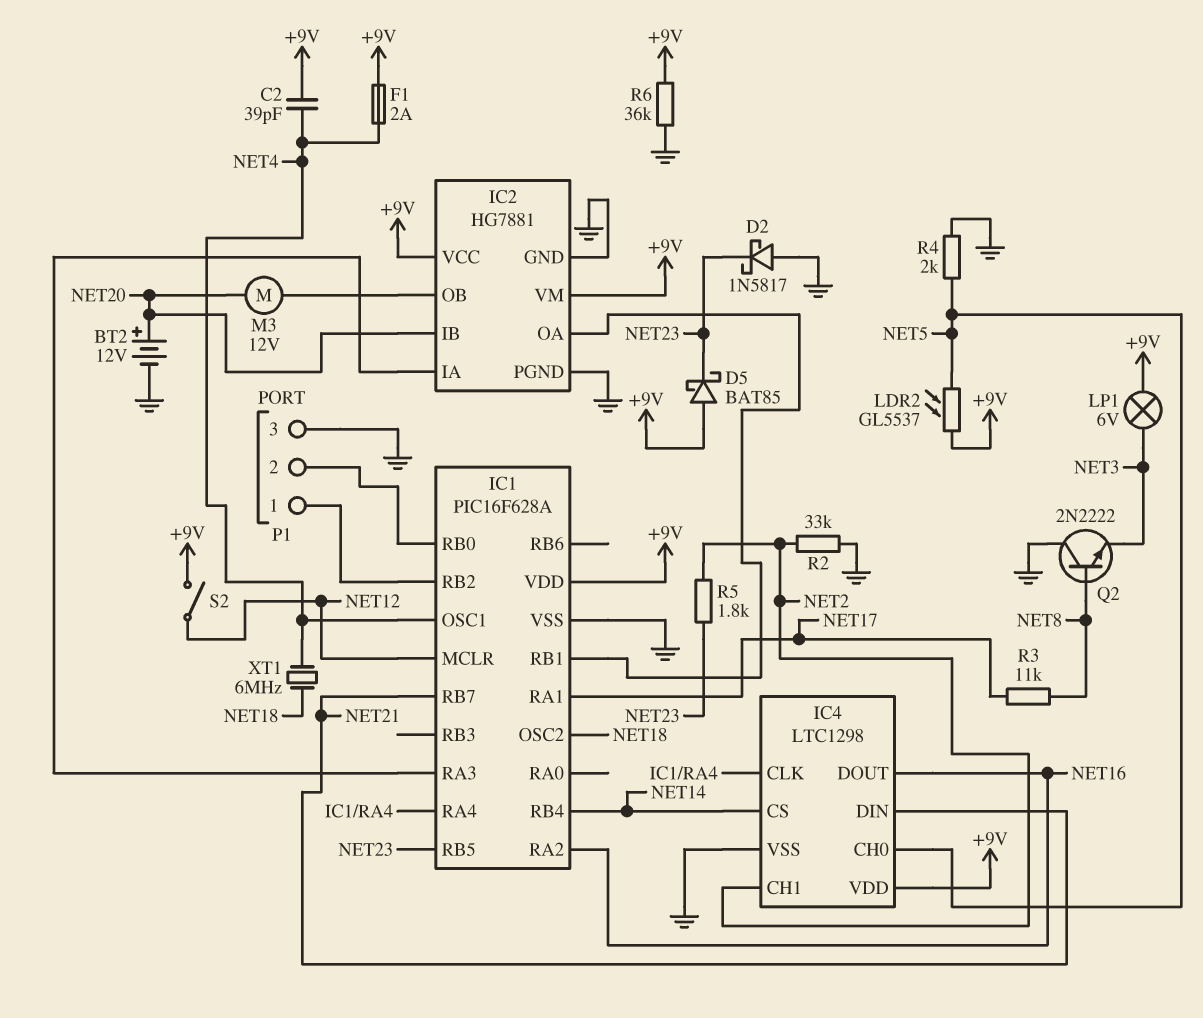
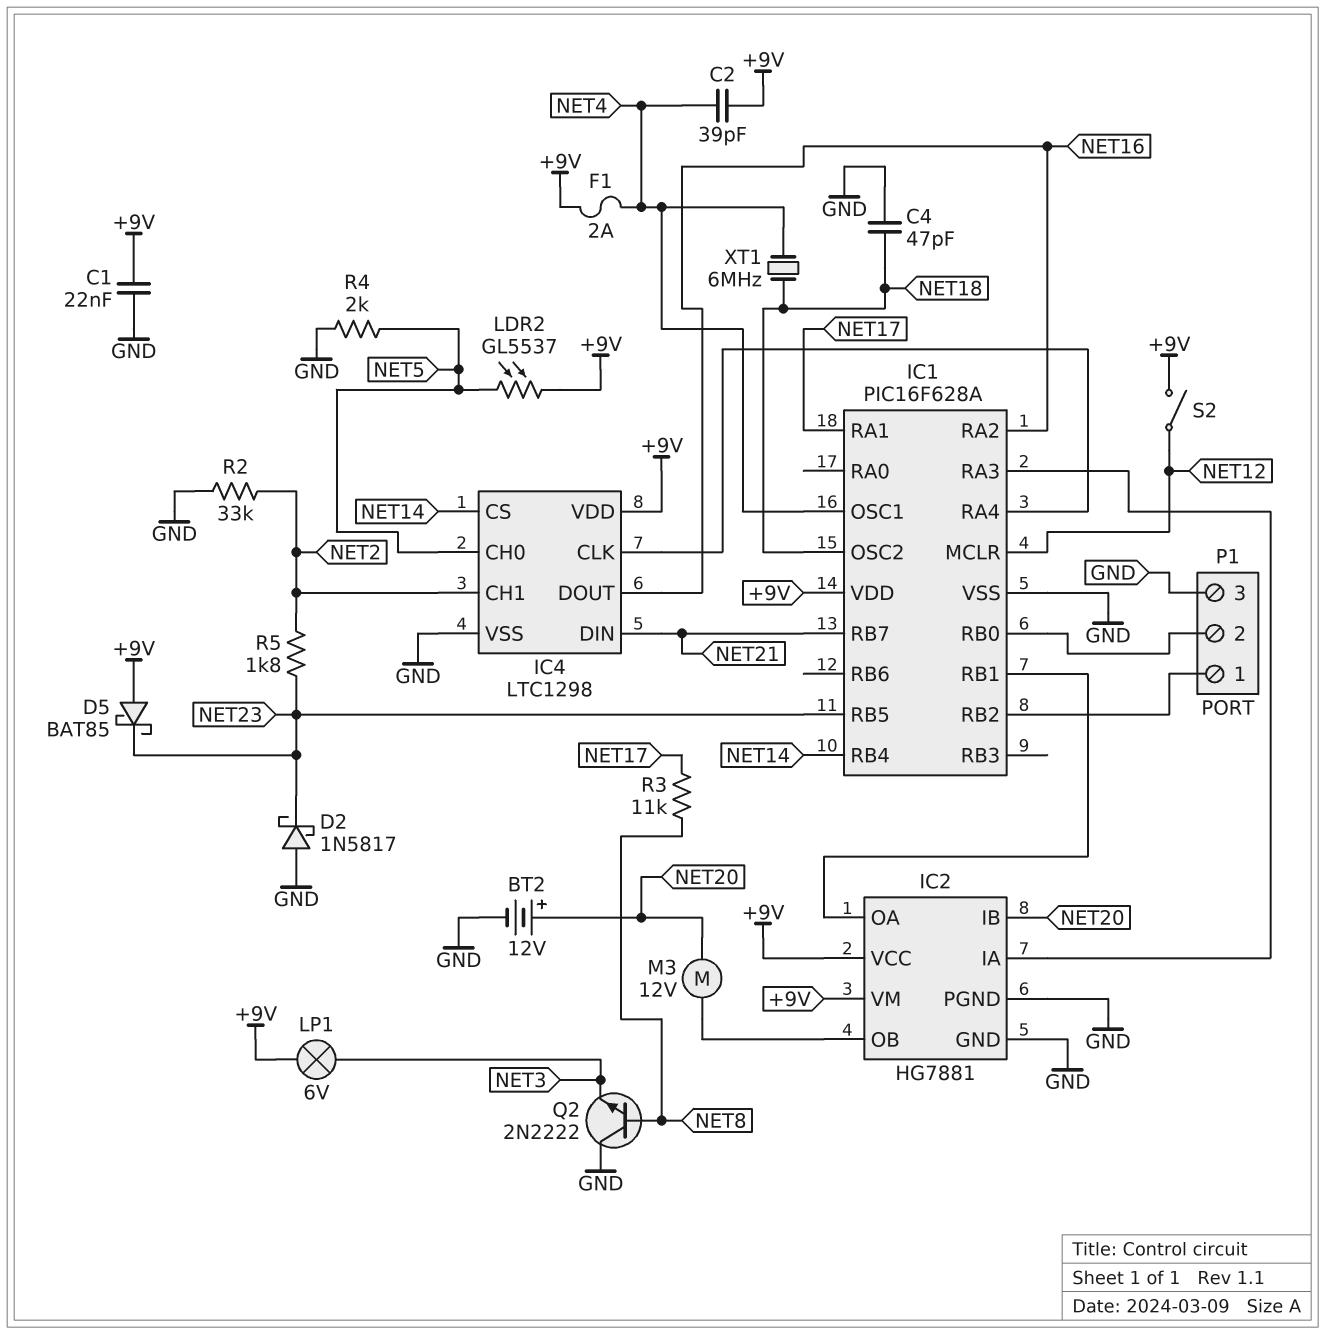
C1: none -> 22nF (+9V, GND)
C4: none -> 47pF (GND, NET18)
R6: 36k (+9V, GND) -> none

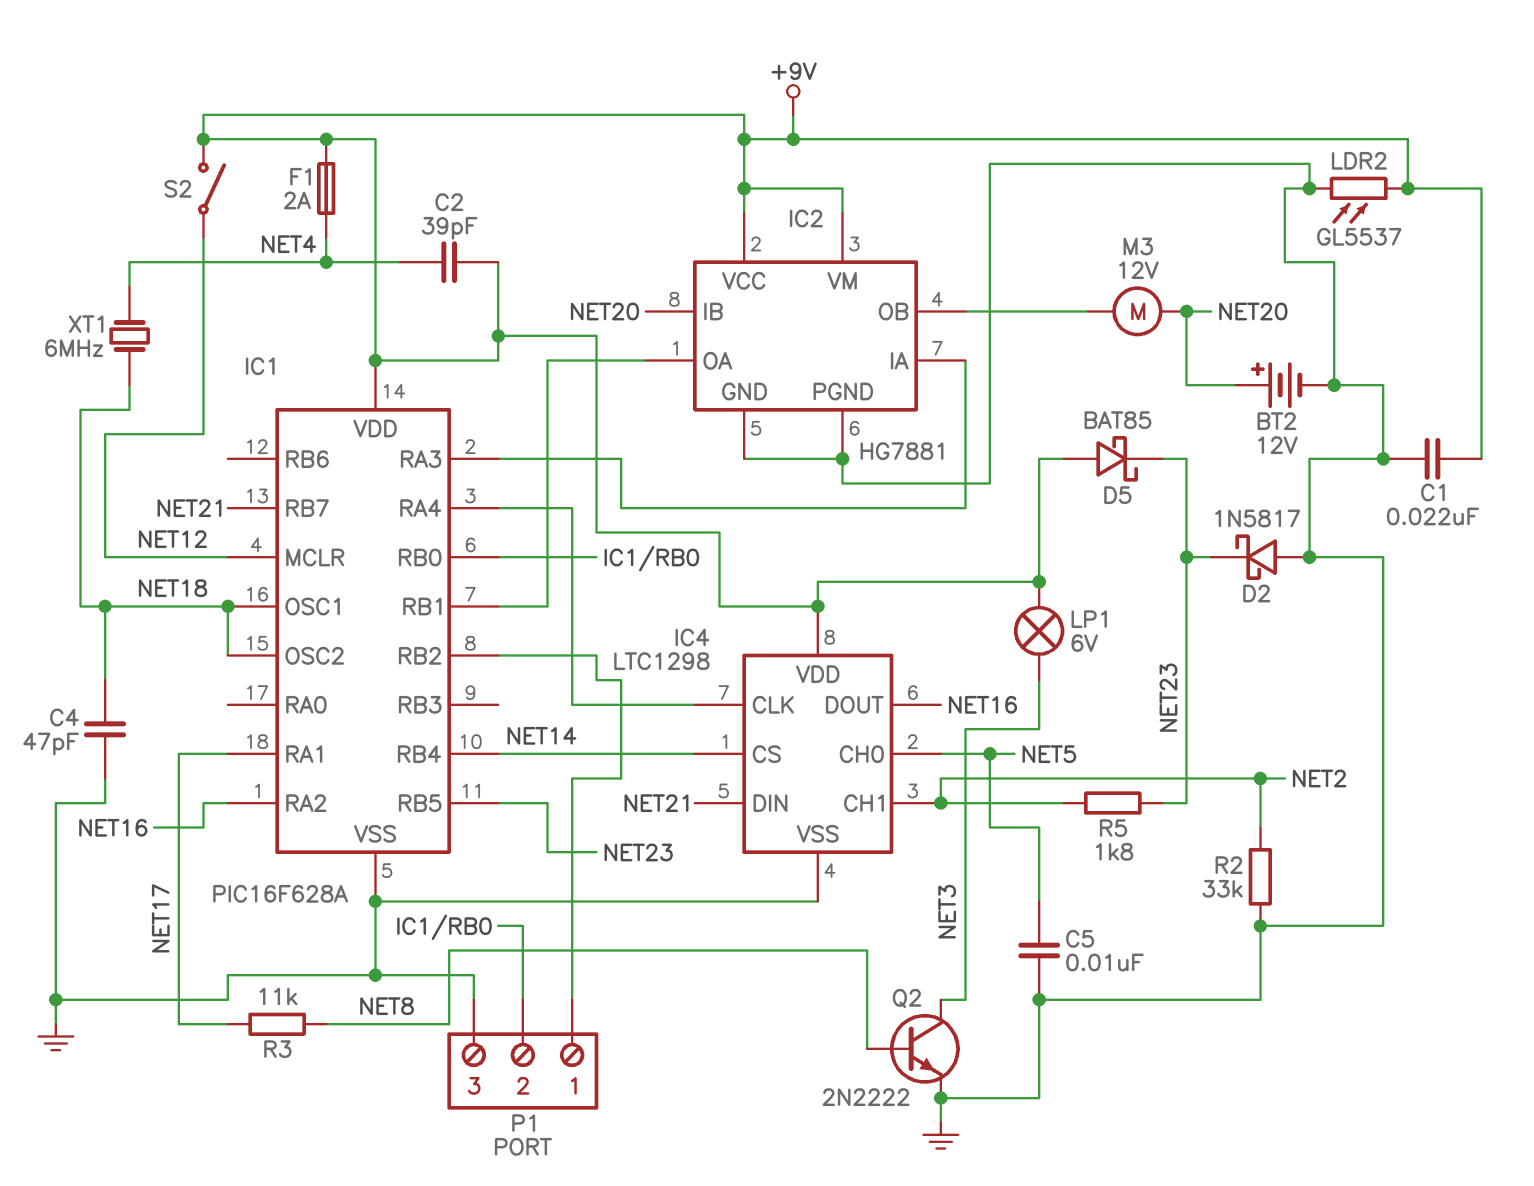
C5: none -> 10nF (GND, NET5)
IC1 pin OSC1: NET4 -> NET18
LDR2: GL5537 (+9V, NET5) -> GL5537 (+9V, GND)
Q2: NPN 2N2222 (B NET8, C GND, E NET3) -> NPN 2N2222 (B NET8, C NET3, E GND)
R4: 2k (GND, NET5) -> none

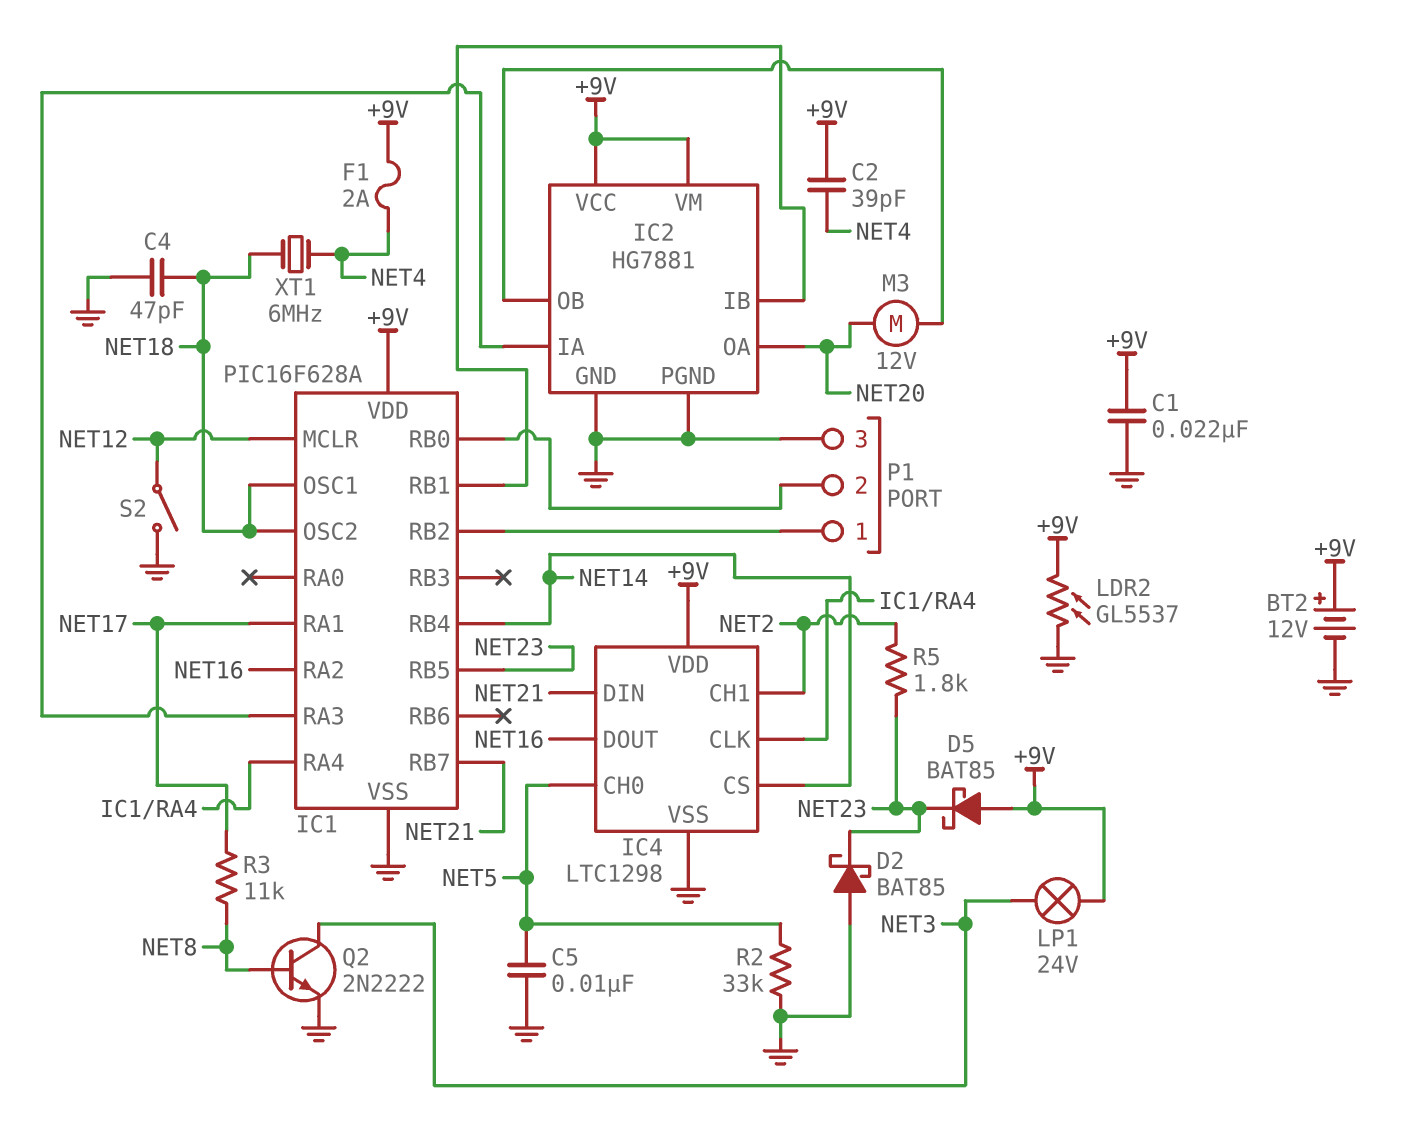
BT2: 12V (plus NET20, minus GND) -> 12V (plus +9V, minus GND)
D2: schottky 1N5817 (A GND, K NET23) -> schottky BAT85 (A GND, K NET23)
IC2 pin IB: NET20 -> IC1/RB1
IC2 pin OA: IC1/RB1 -> NET20
LP1: lamp 6V (+9V, NET3) -> lamp 24V (+9V, NET3)
R2: 33k (GND, NET2) -> 33k (GND, NET5)
S2: switch (+9V, NET12) -> switch (GND, NET12)

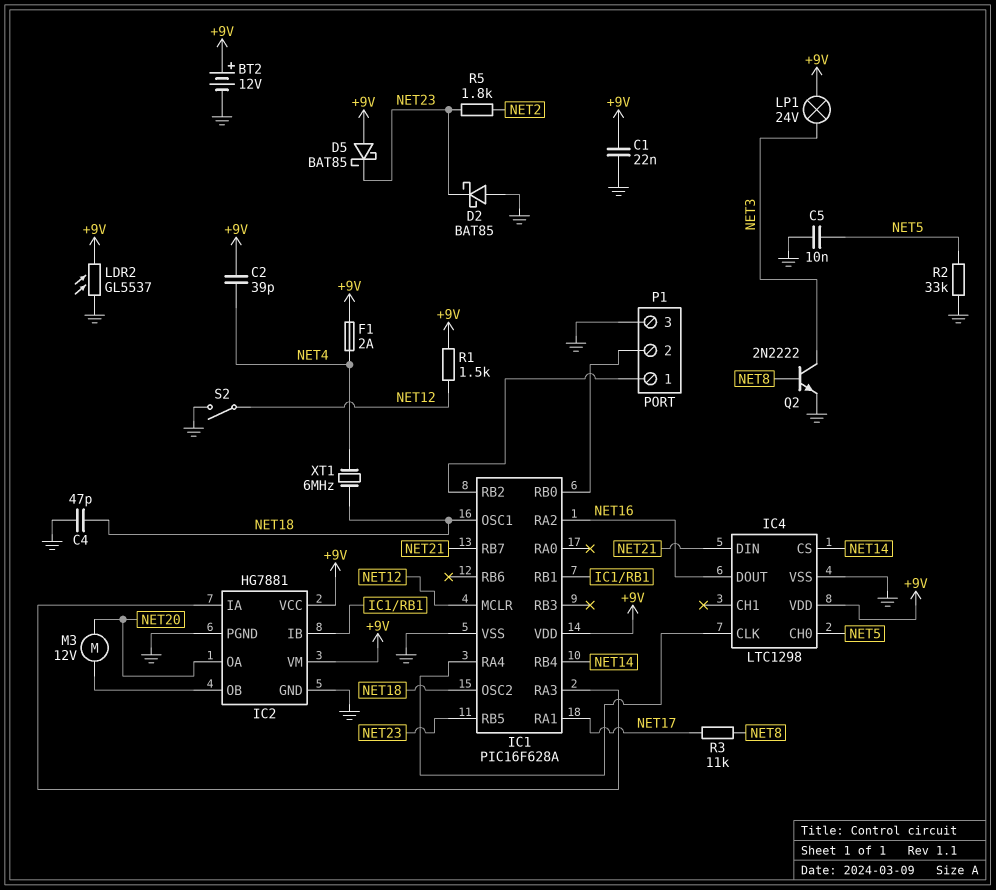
IC4 pin CH1: NET2 -> none
R1: none -> 1.5k (+9V, NET12)

